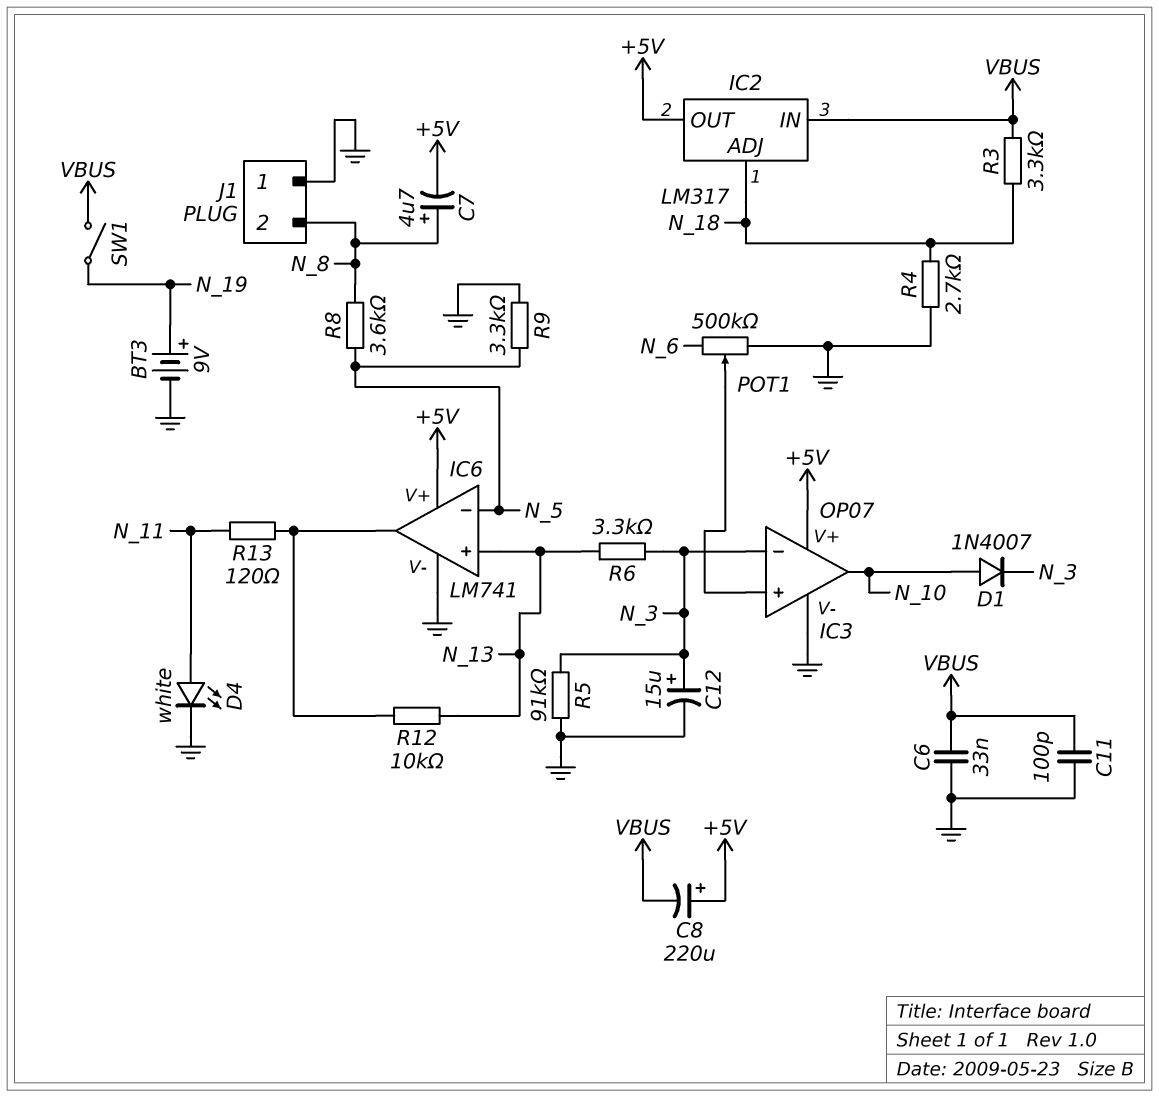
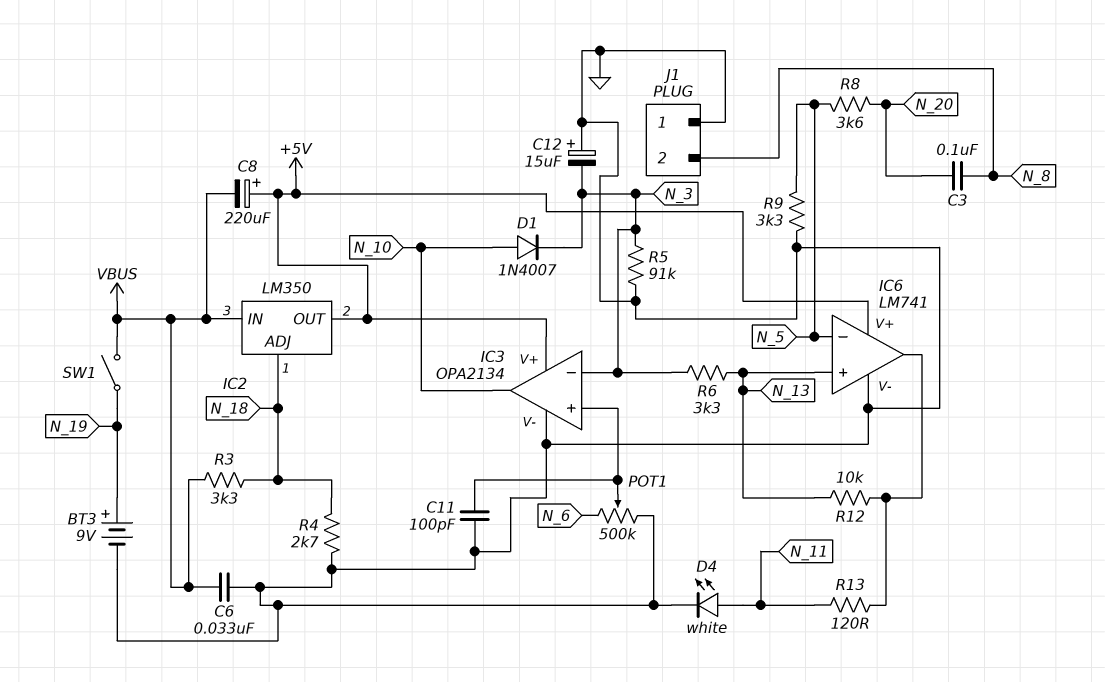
C3: none -> 100nF (N_8, N_20)
C7: 4.7uF (plus N_8, minus +5V) -> none
C11: 100pF (GND, VBUS) -> 100pF (GND, IC3/in+)
C12: 15uF (plus N_3, minus GND) -> 15uF (plus GND, minus N_3)
IC2: LM317 -> LM350
IC3: OP07 -> OPA2134
R8: 3.6k (N_5, N_8) -> 3.6k (N_5, N_20)

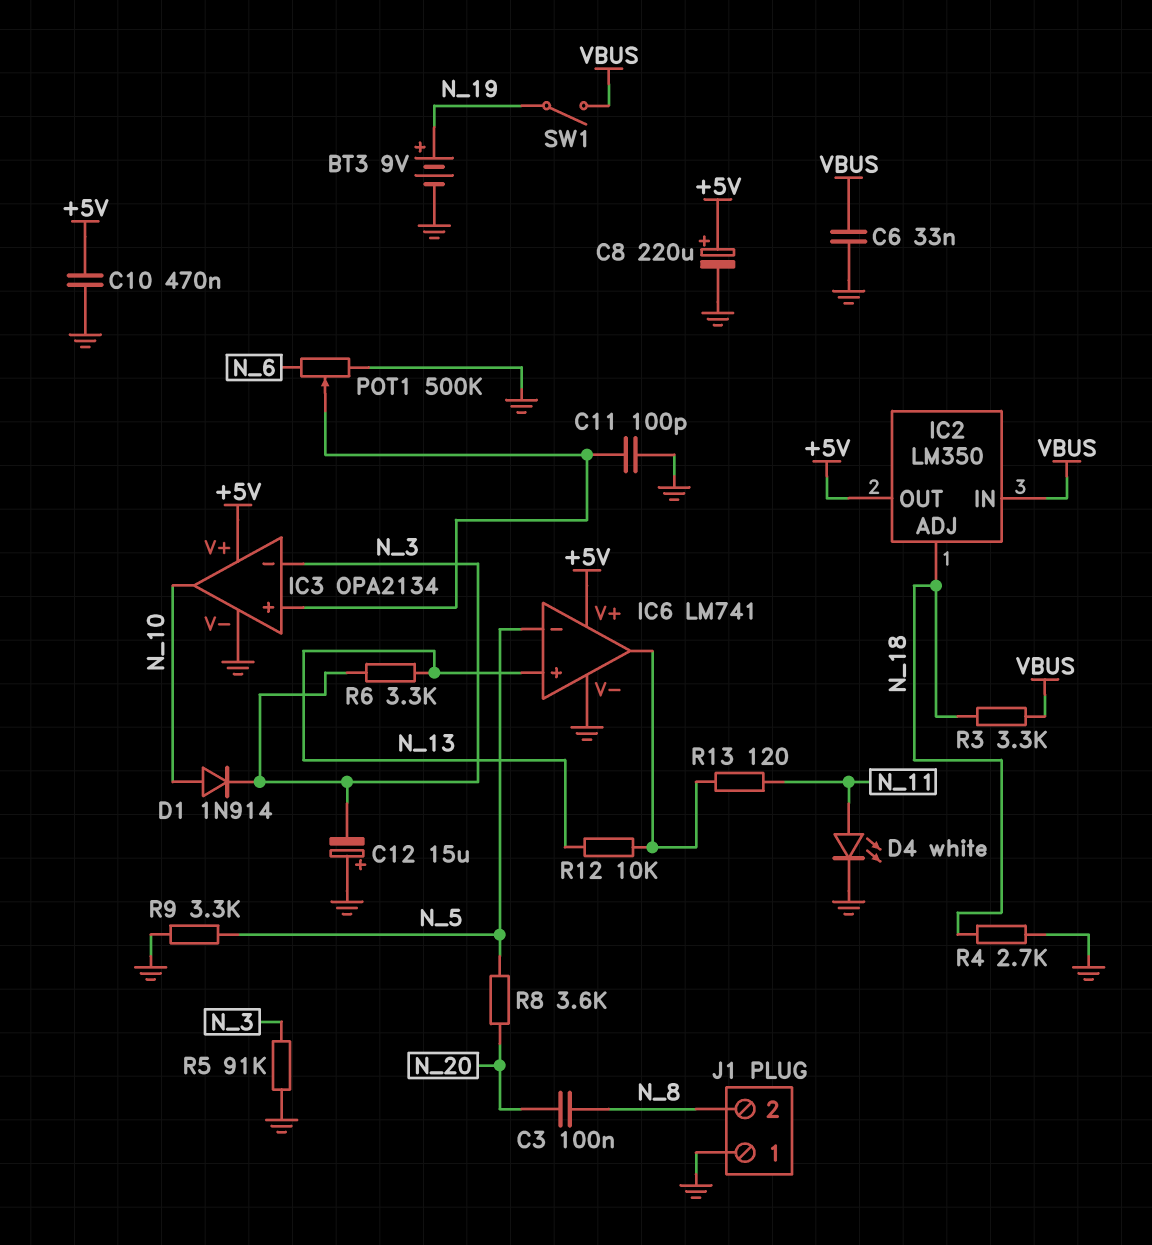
C8: 220uF (plus +5V, minus VBUS) -> 220uF (plus +5V, minus GND)
C10: none -> 470nF (+5V, GND)
D1: diode 1N4007 (A N_10, K N_3) -> diode 1N914 (A N_10, K N_3)

